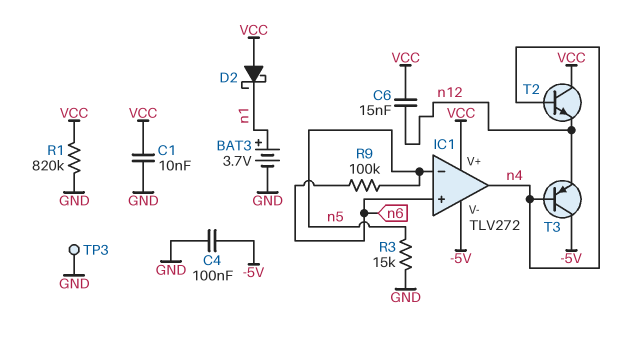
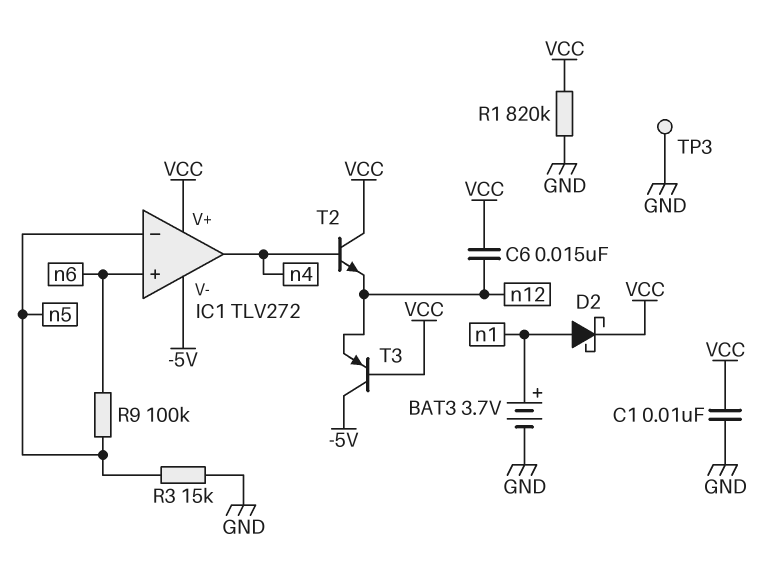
C4: 100nF (-5V, GND) -> none
D2: schottky (A VCC, K n1) -> schottky (A n1, K VCC)
T3: PNP (B n4, C -5V, E n12) -> PNP (B VCC, C -5V, E n12)

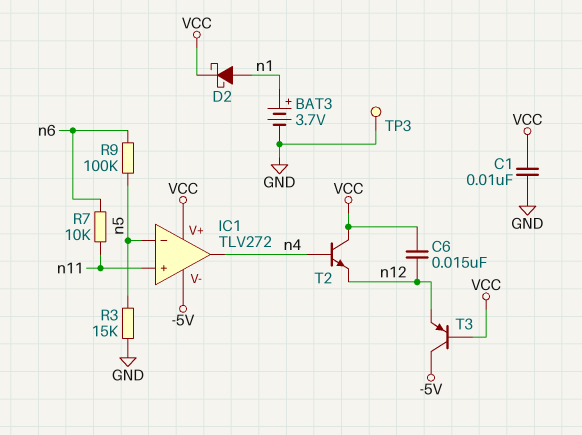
IC1 pin in+: n6 -> n11
R1: 820k (GND, VCC) -> none
R7: none -> 10k (n6, n11)

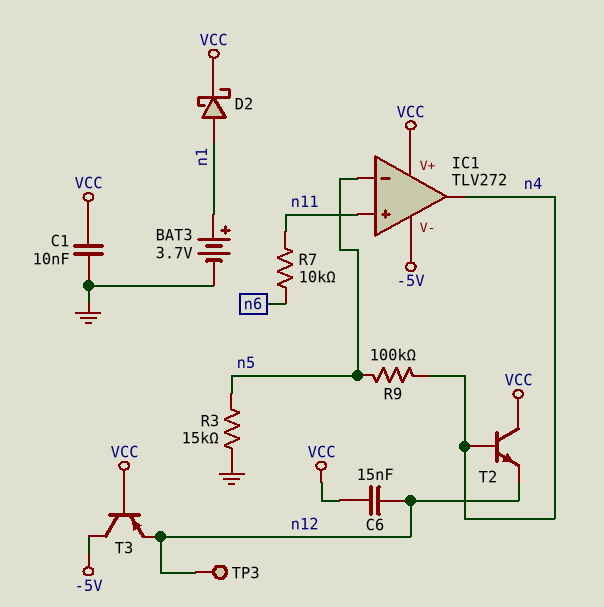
R9: 100k (n5, n6) -> 100k (n4, n5)
TP3: test point (GND) -> test point (n12)

